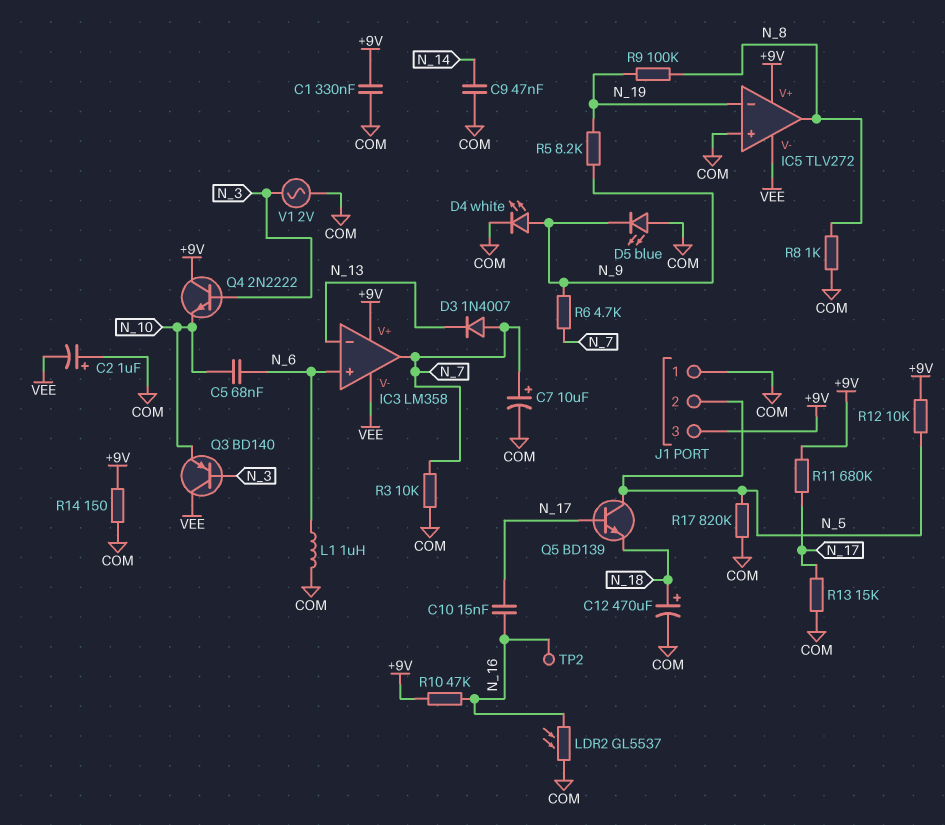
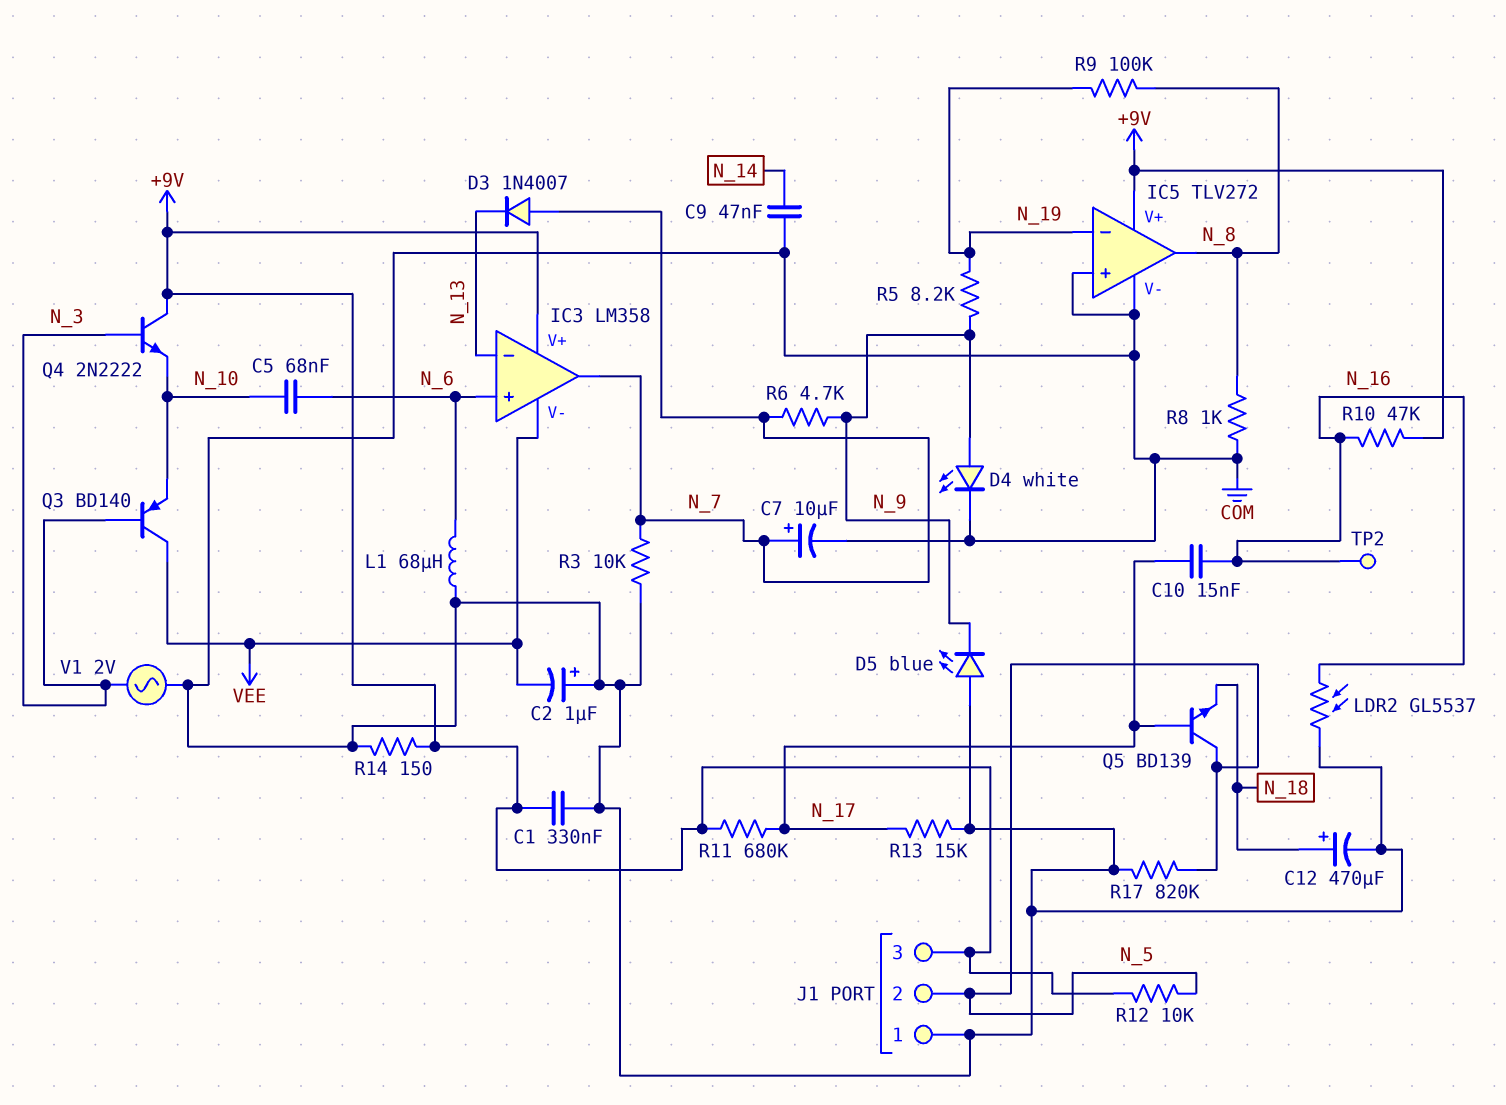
IC5 pin V-: VEE -> COM
L1: 1uH (COM, N_6) -> 68uH (COM, N_6)

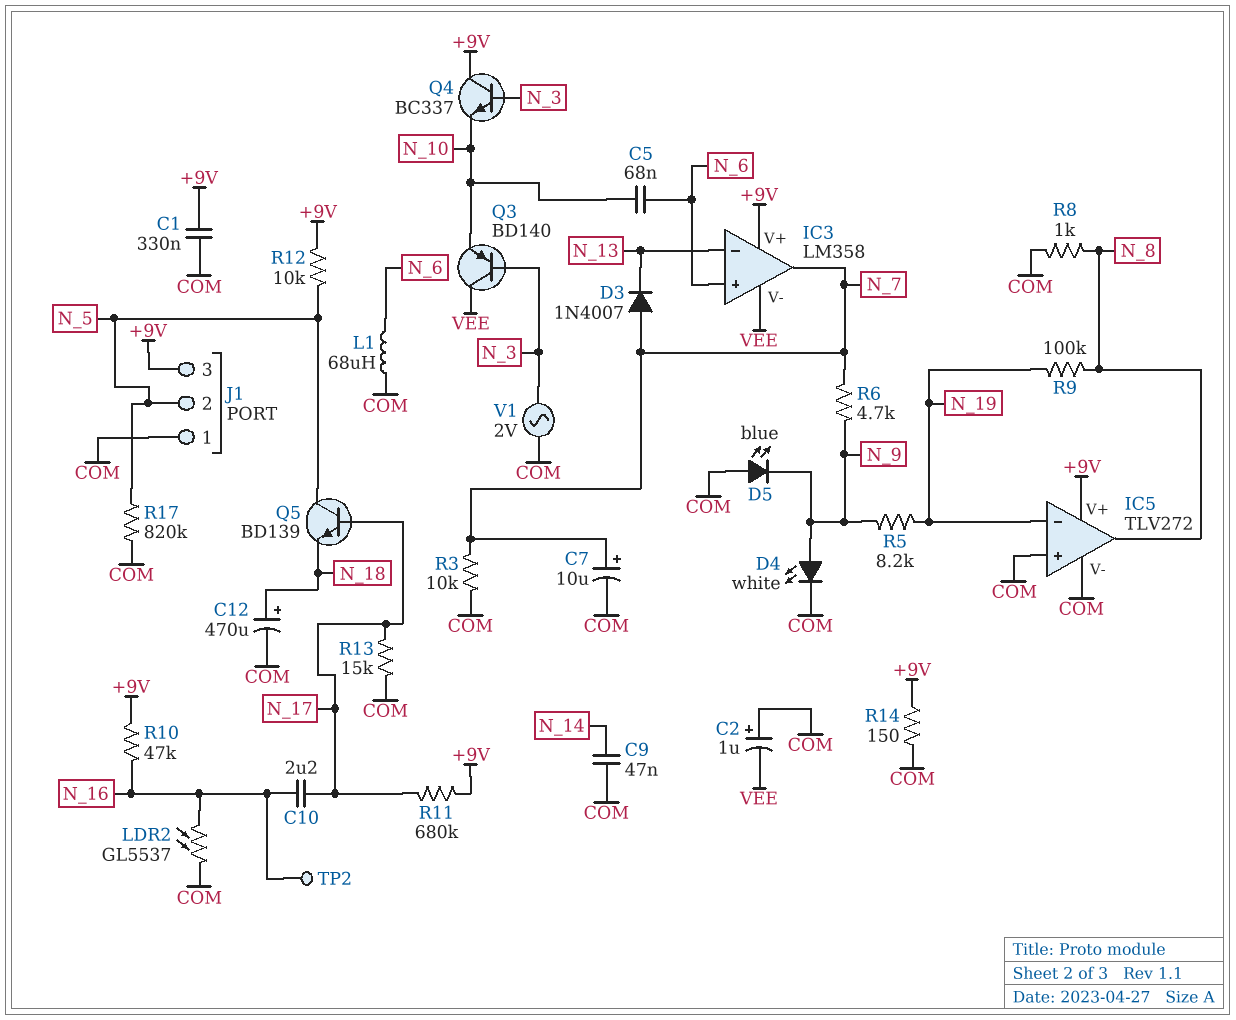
C10: 15nF (N_16, N_17) -> 2.2uF (N_16, N_17)
Q4: NPN 2N2222 (B N_3, C +9V, E N_10) -> NPN BC337 (B N_3, C +9V, E N_10)

